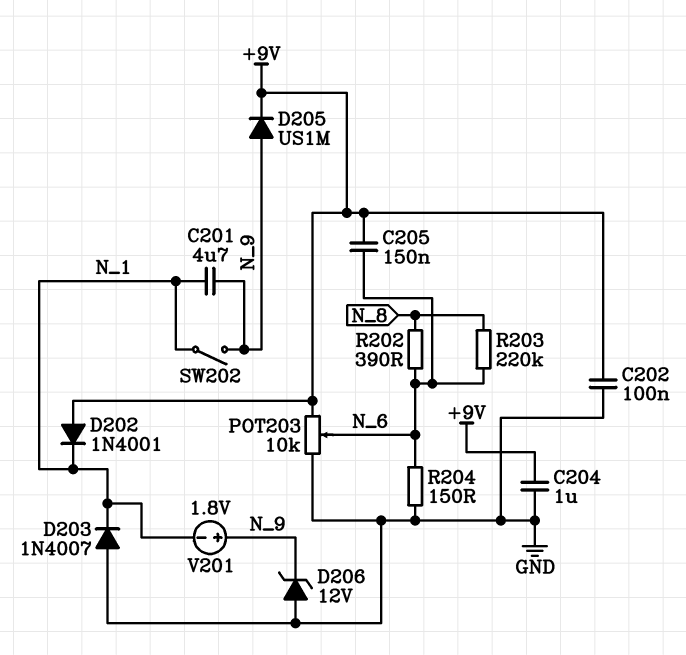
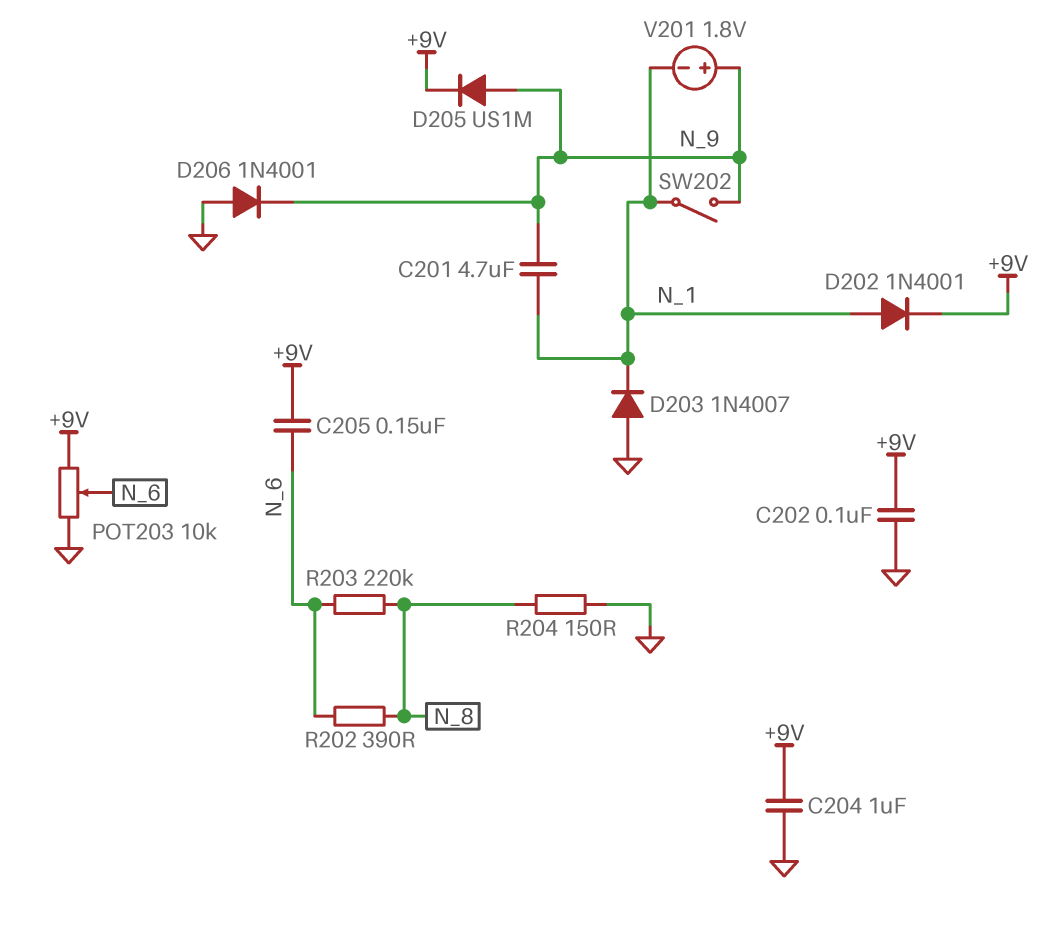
D202: diode 1N4001 (A +9V, K N_1) -> diode 1N4001 (A N_1, K +9V)
D206: zener 12V (A GND, K N_9) -> diode 1N4001 (A GND, K N_9)
R204: 150 (GND, N_6) -> 150 (GND, N_8)

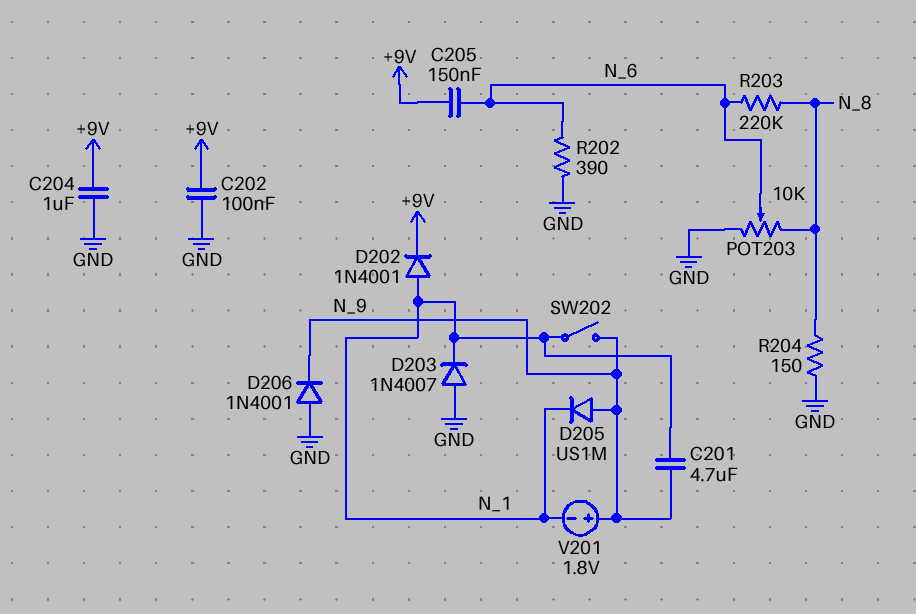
D205: diode US1M (A N_9, K +9V) -> diode US1M (A N_9, K N_1)
POT203: 10k (+9V, GND, wiper N_6) -> 10k (GND, N_8, wiper N_6)
R202: 390 (N_6, N_8) -> 390 (GND, N_6)

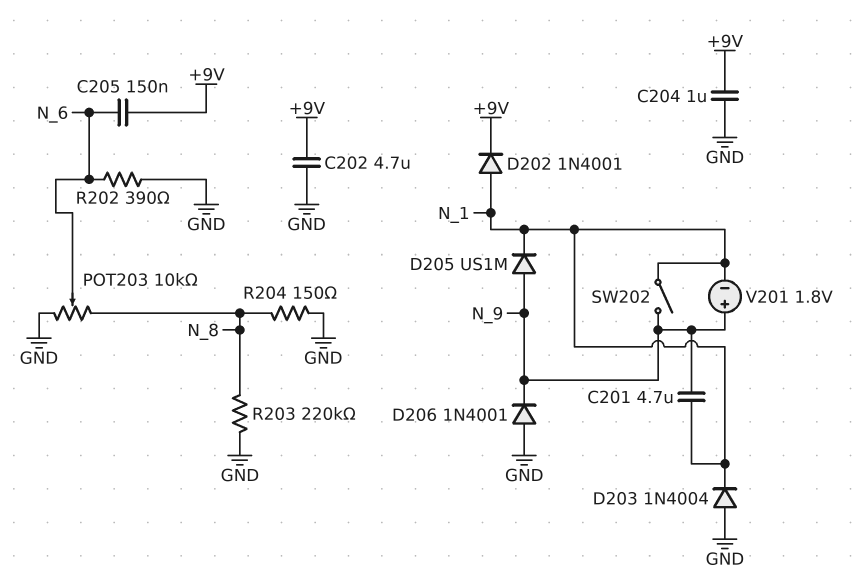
C202: 100nF (+9V, GND) -> 4.7uF (+9V, GND)
D203: diode 1N4007 (A GND, K N_1) -> diode 1N4004 (A GND, K N_1)
R203: 220k (N_6, N_8) -> 220k (GND, N_8)

